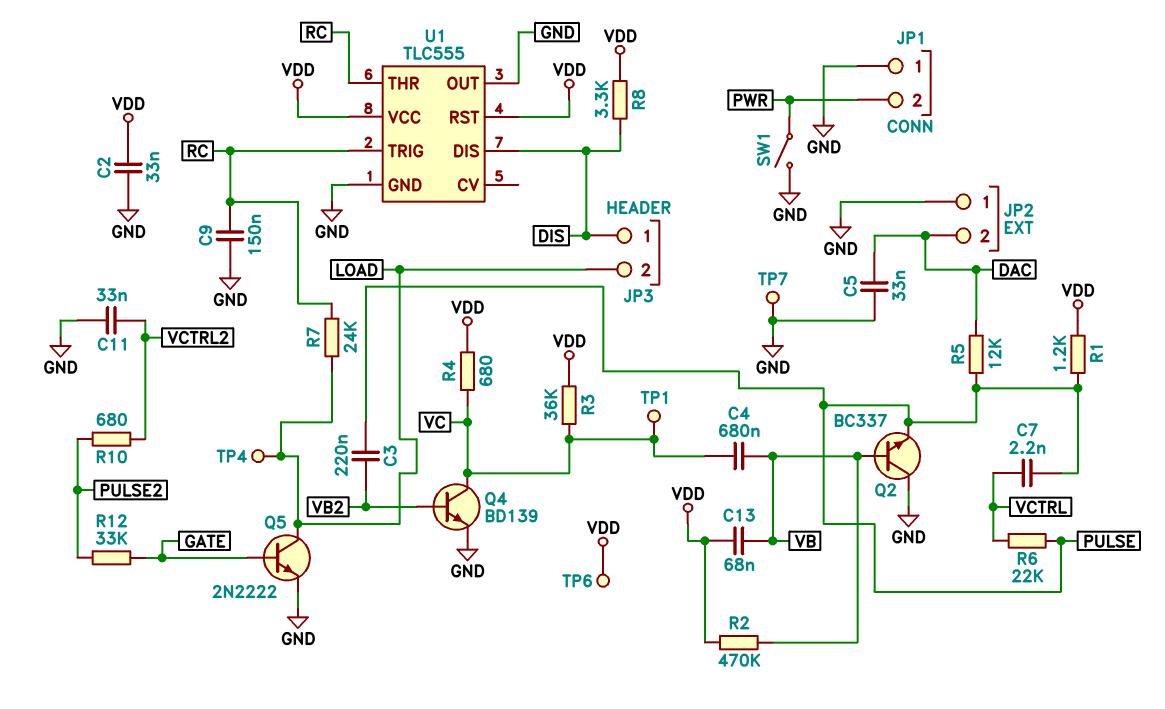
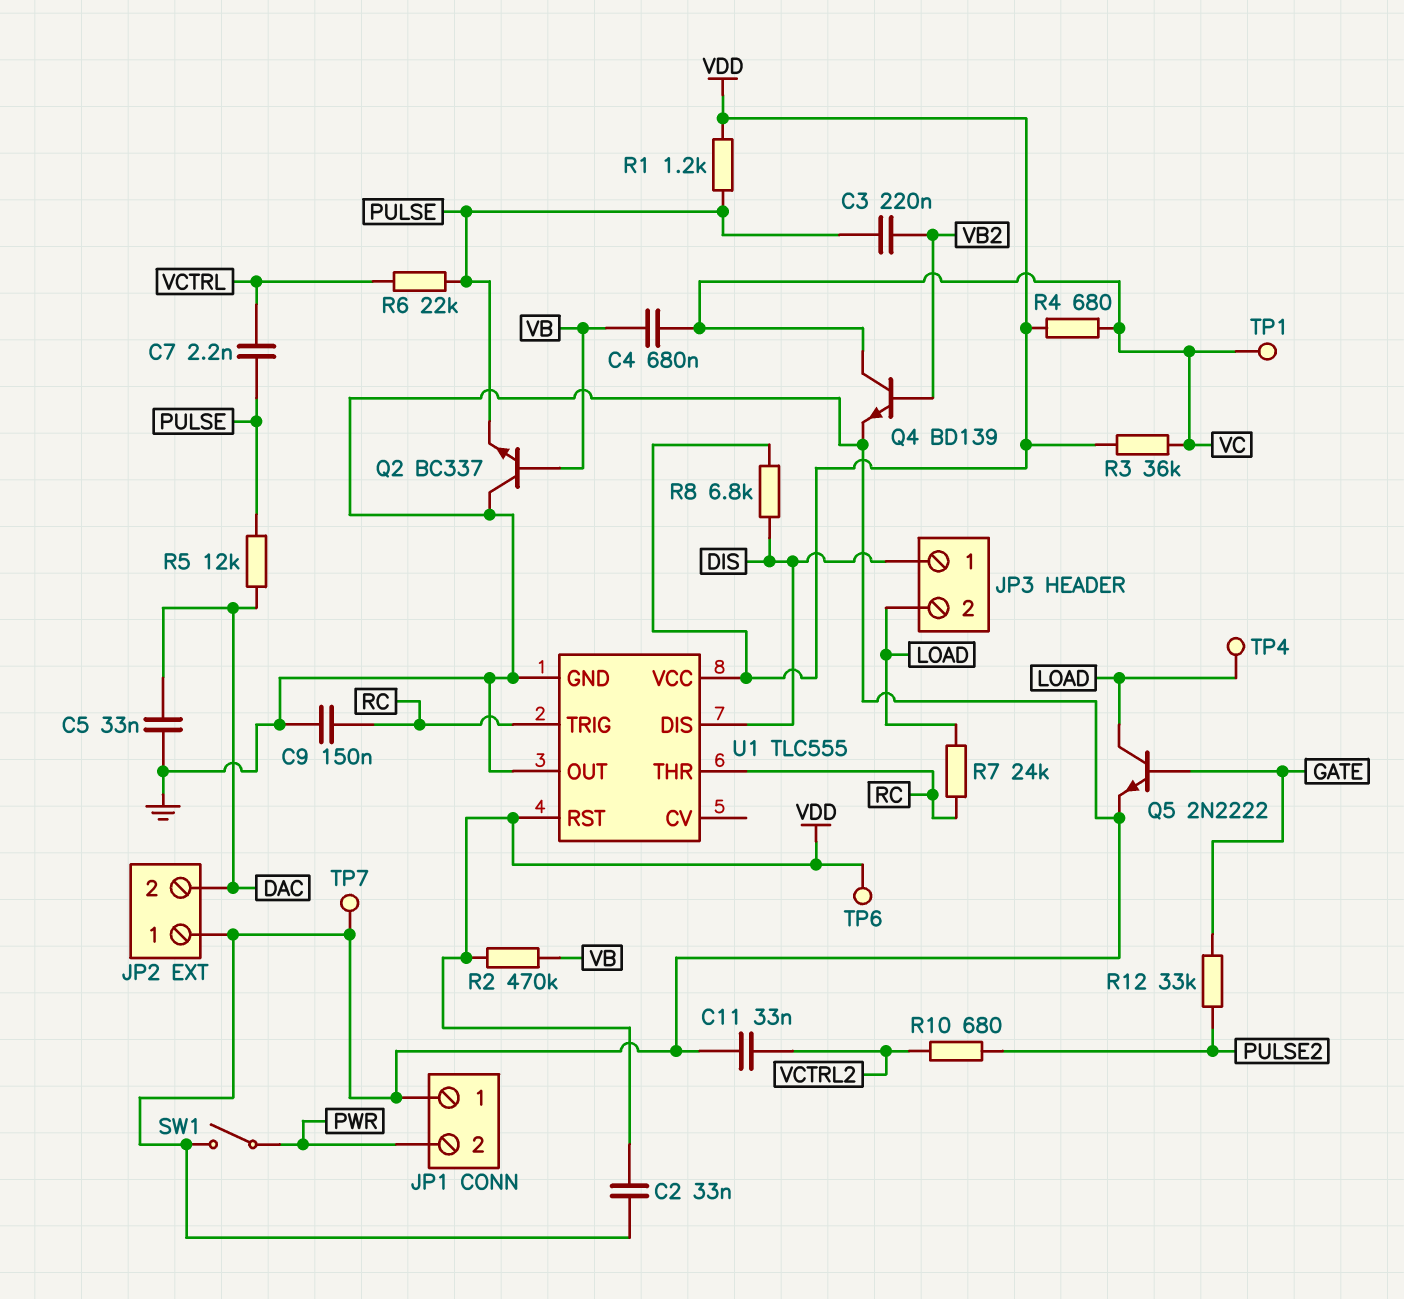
C13: 68nF (VB, VDD) -> none
R8: 3.3k (DIS, VDD) -> 6.8k (DIS, VDD)

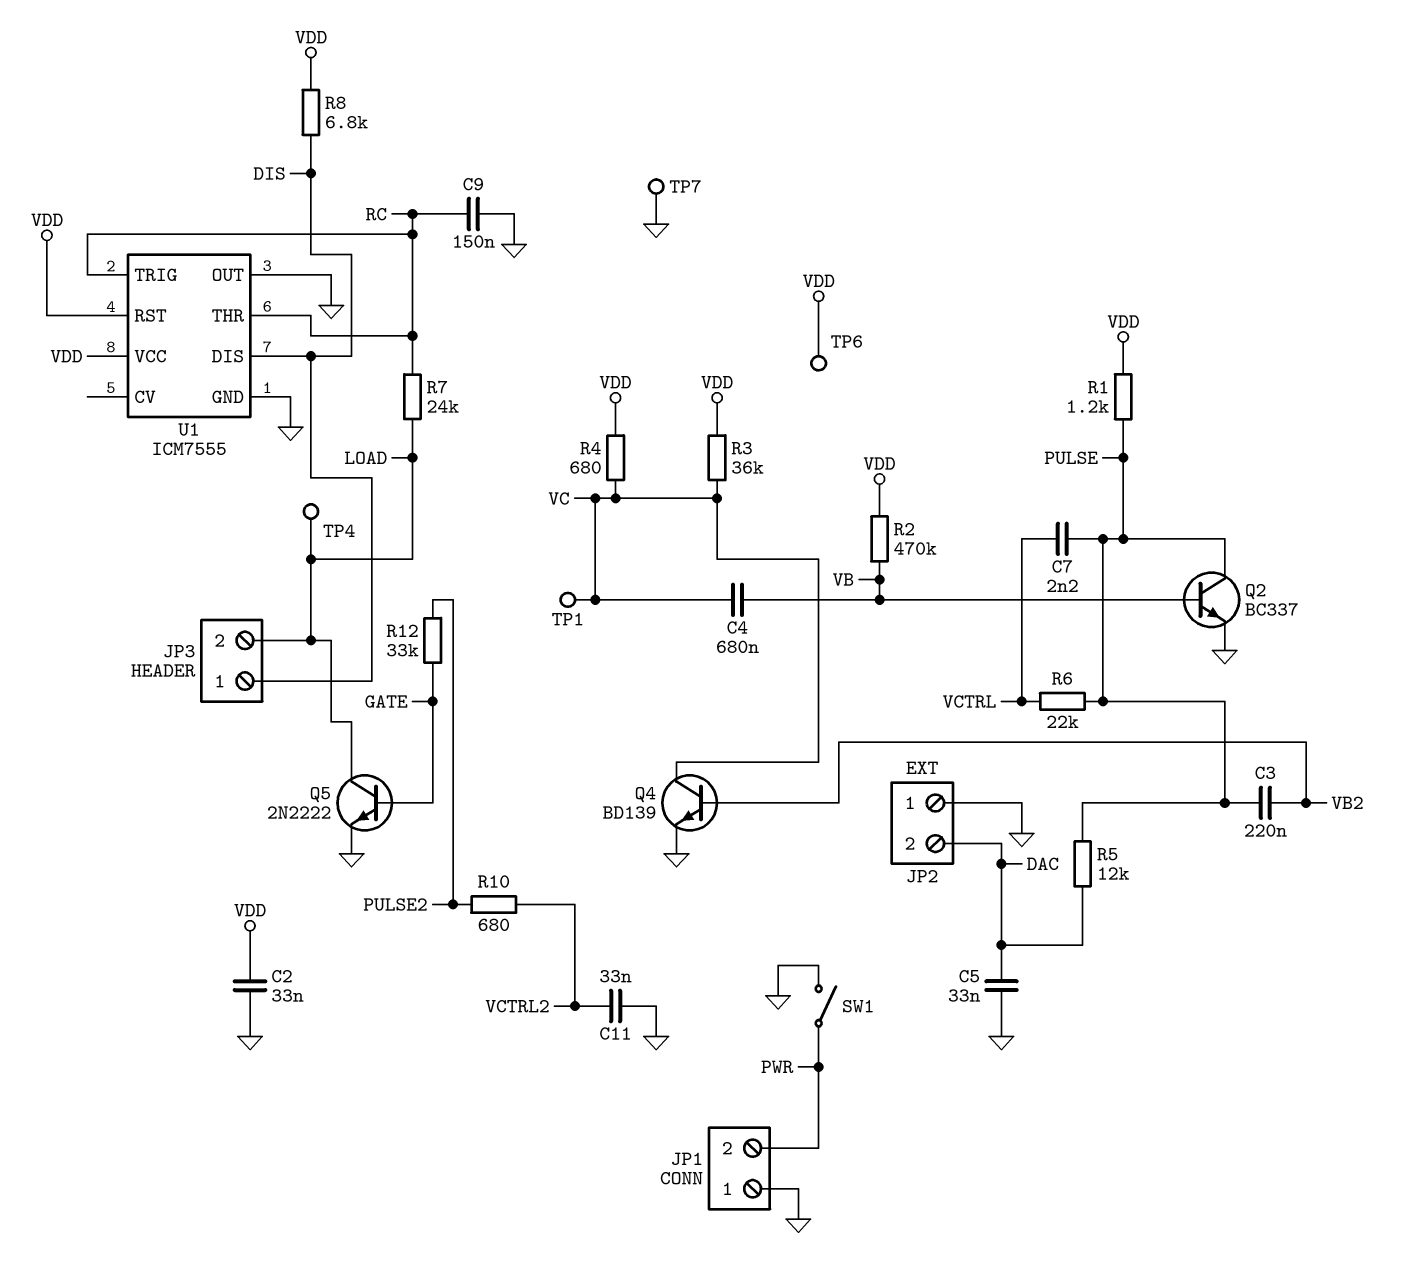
Q2: NPN BC337 (B VB, C GND, E PULSE) -> NPN BC337 (B VB, C PULSE, E GND)
U1: TLC555 -> ICM7555

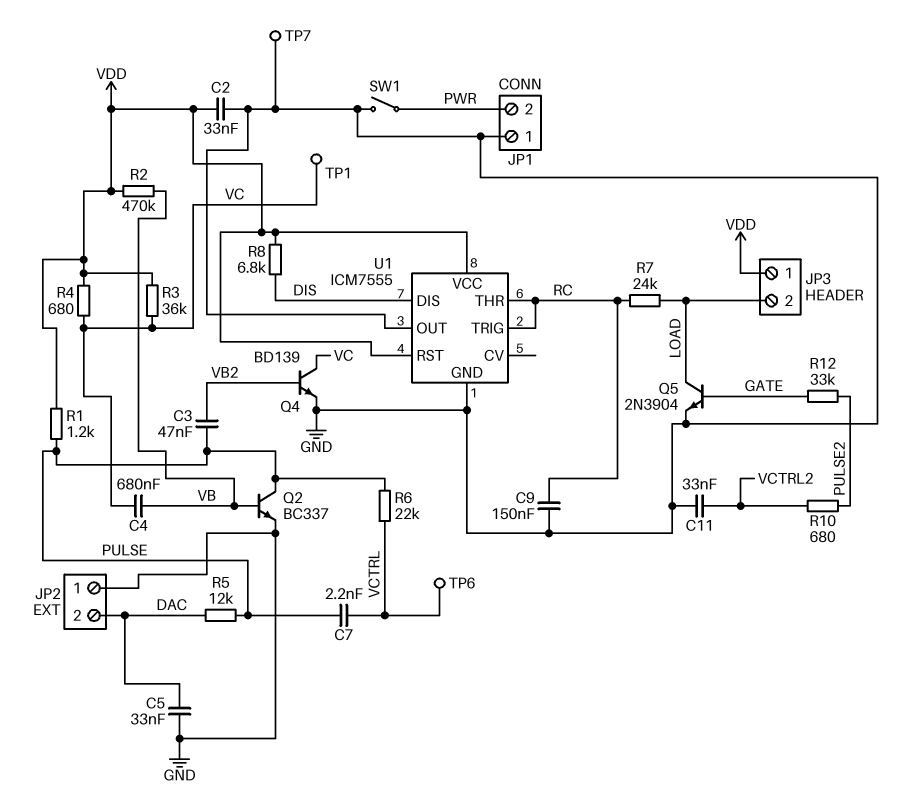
C3: 220nF (PULSE, VB2) -> 47nF (PULSE, VB2)
JP3 pin 1: DIS -> VDD
Q5: NPN 2N2222 (B GATE, C LOAD, E GND) -> NPN 2N3904 (B GATE, C LOAD, E GND)
TP4: test point (LOAD) -> none
TP6: test point (VDD) -> test point (VCTRL)

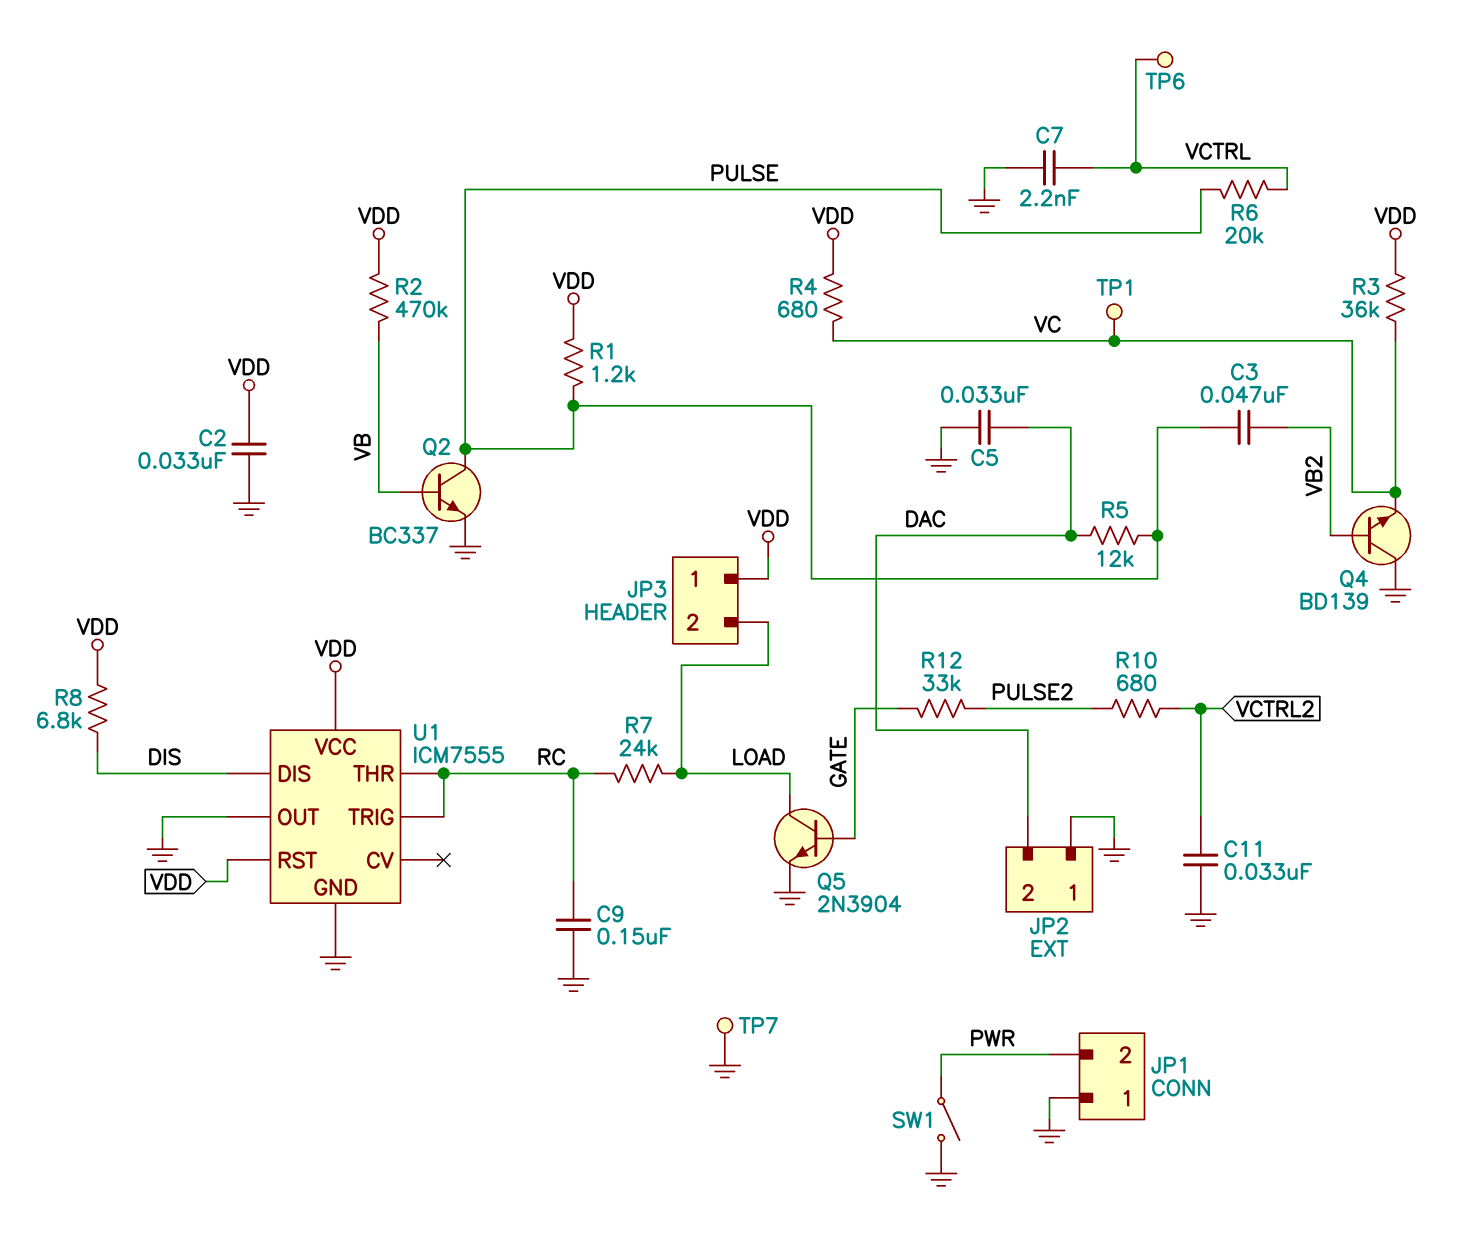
C4: 680nF (VB, VC) -> none
C7: 2.2nF (PULSE, VCTRL) -> 2.2nF (GND, VCTRL)
Q4: NPN BD139 (B VB2, C VC, E GND) -> NPN BD139 (B VB2, C GND, E VC)
R6: 22k (PULSE, VCTRL) -> 20k (PULSE, VCTRL)

